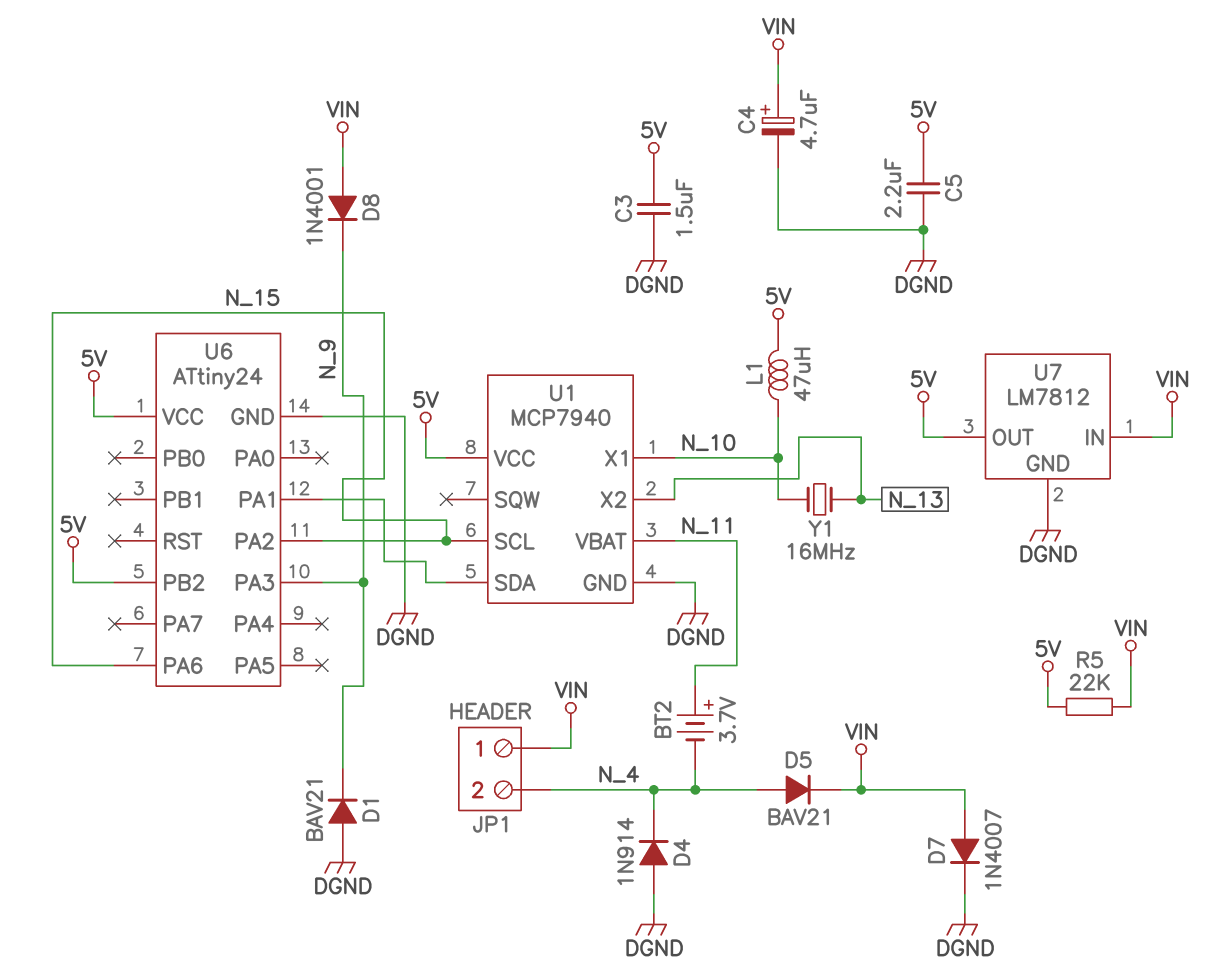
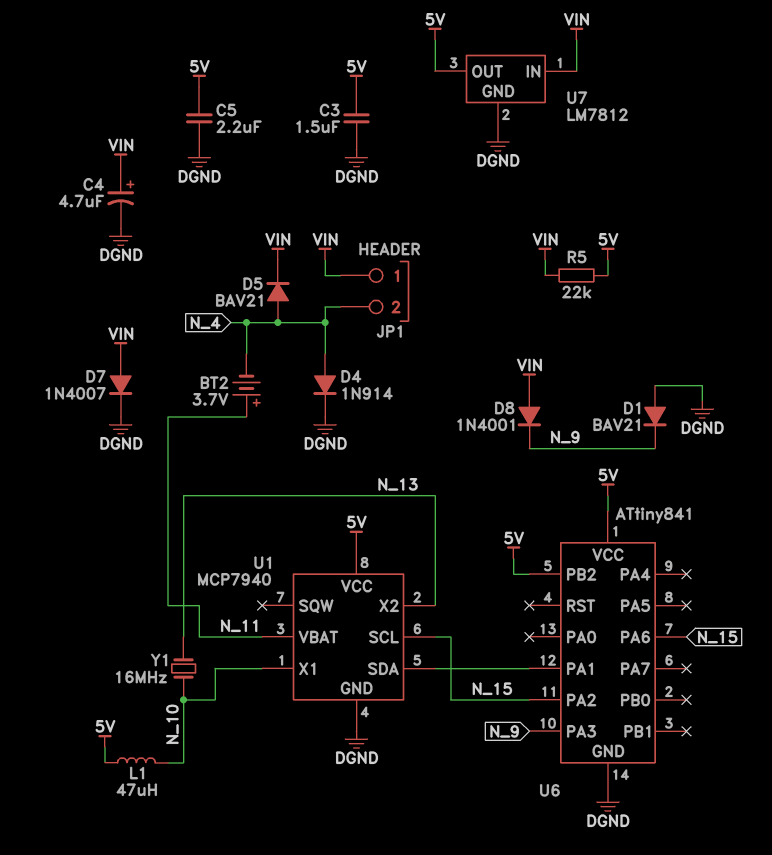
D4: diode 1N914 (A DGND, K N_4) -> diode 1N914 (A N_4, K DGND)
U6: ATtiny24 -> ATtiny841

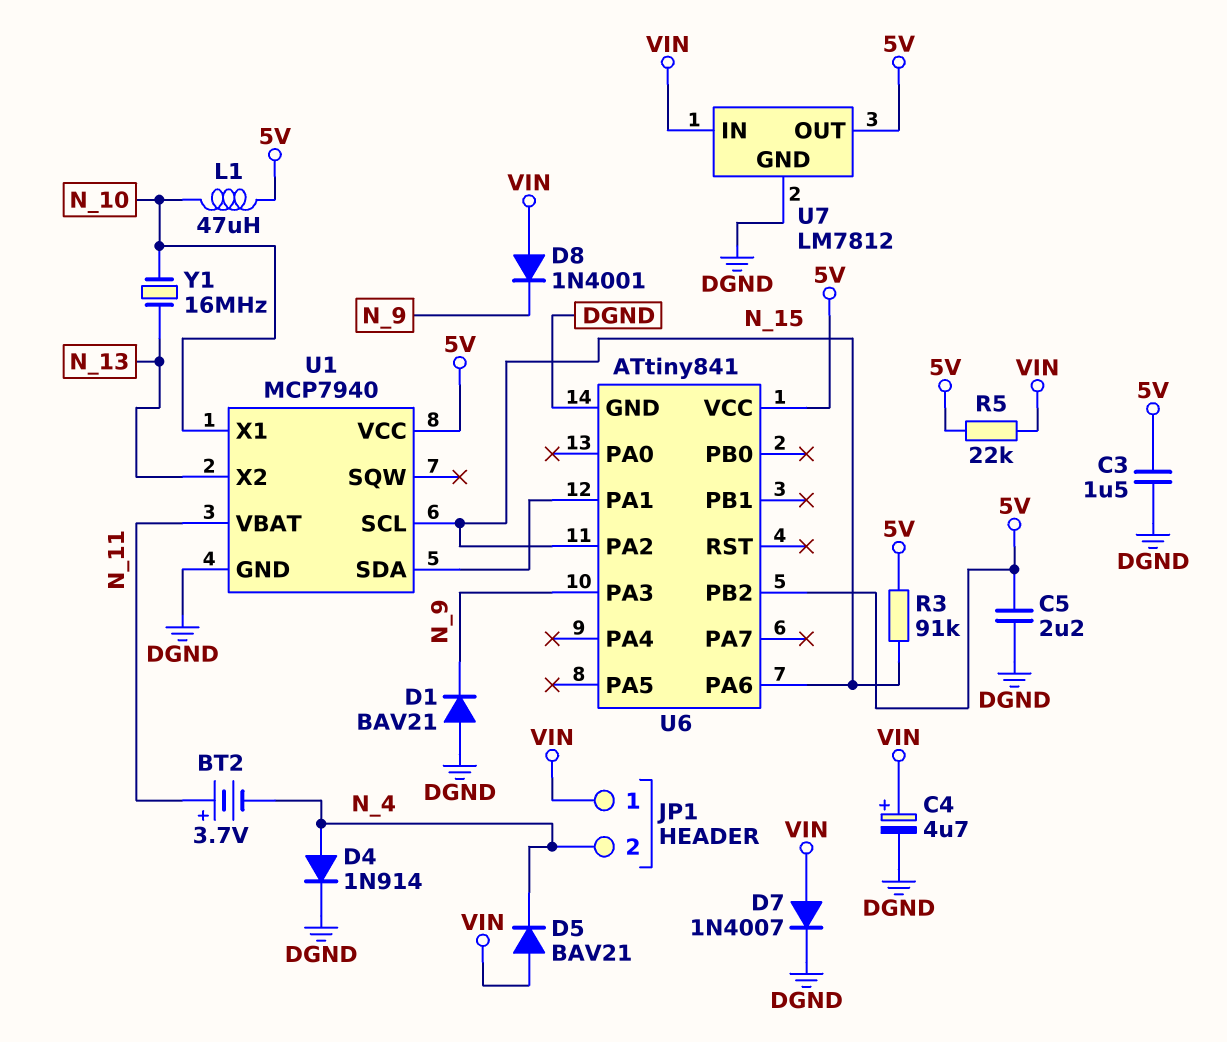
D5: diode BAV21 (A N_4, K VIN) -> diode BAV21 (A VIN, K N_4)
R3: none -> 91k (5V, N_15)

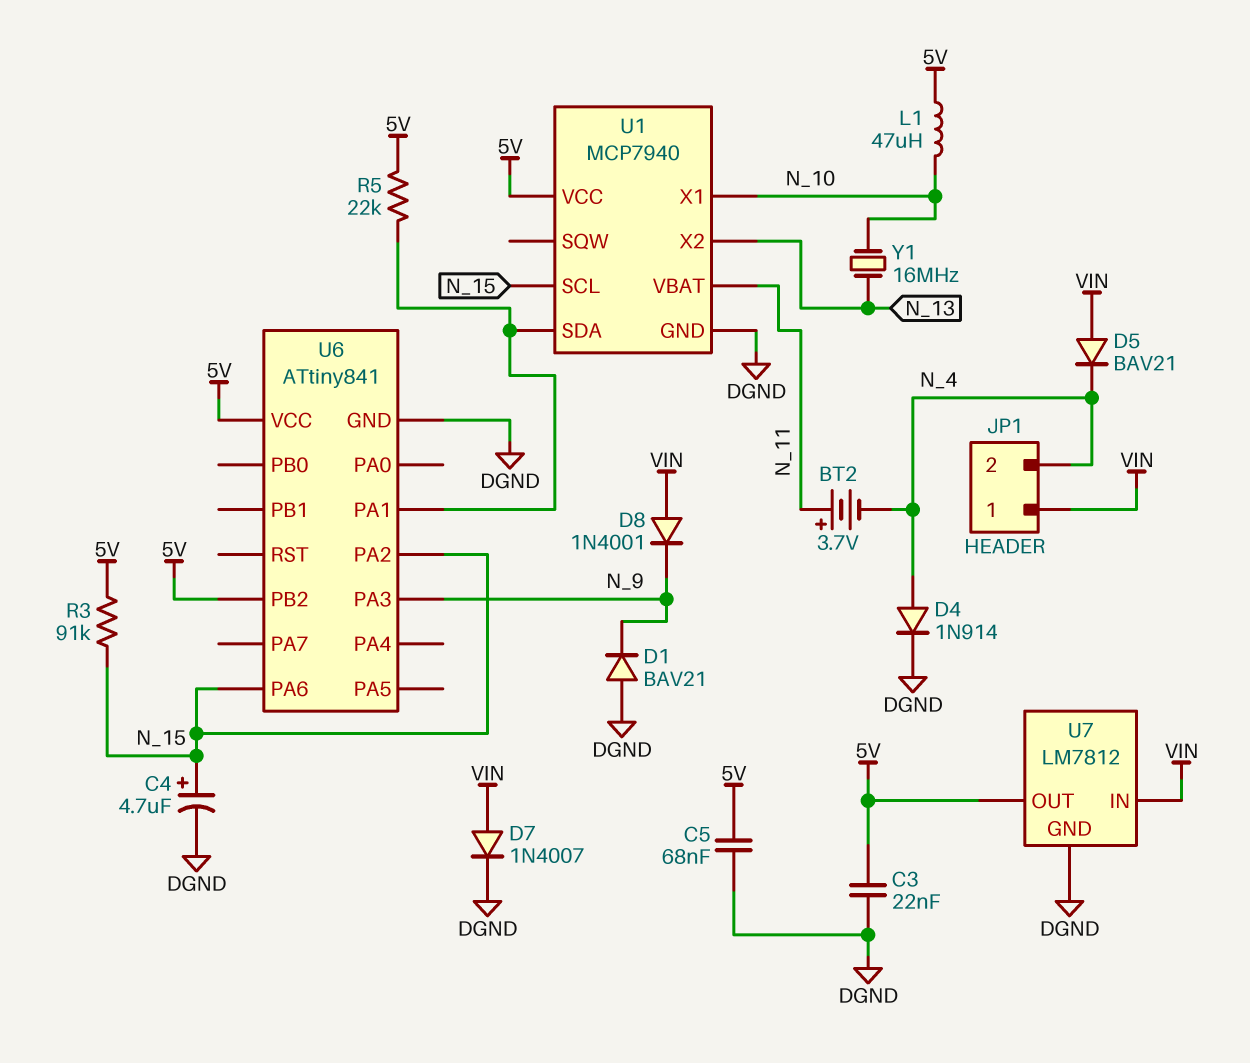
C3: 1.5uF (5V, DGND) -> 22nF (5V, DGND)
C4: 4.7uF (plus VIN, minus DGND) -> 4.7uF (plus N_15, minus DGND)
C5: 2.2uF (5V, DGND) -> 68nF (5V, DGND)
R5: 22k (5V, VIN) -> 22k (5V, U1/SDA)

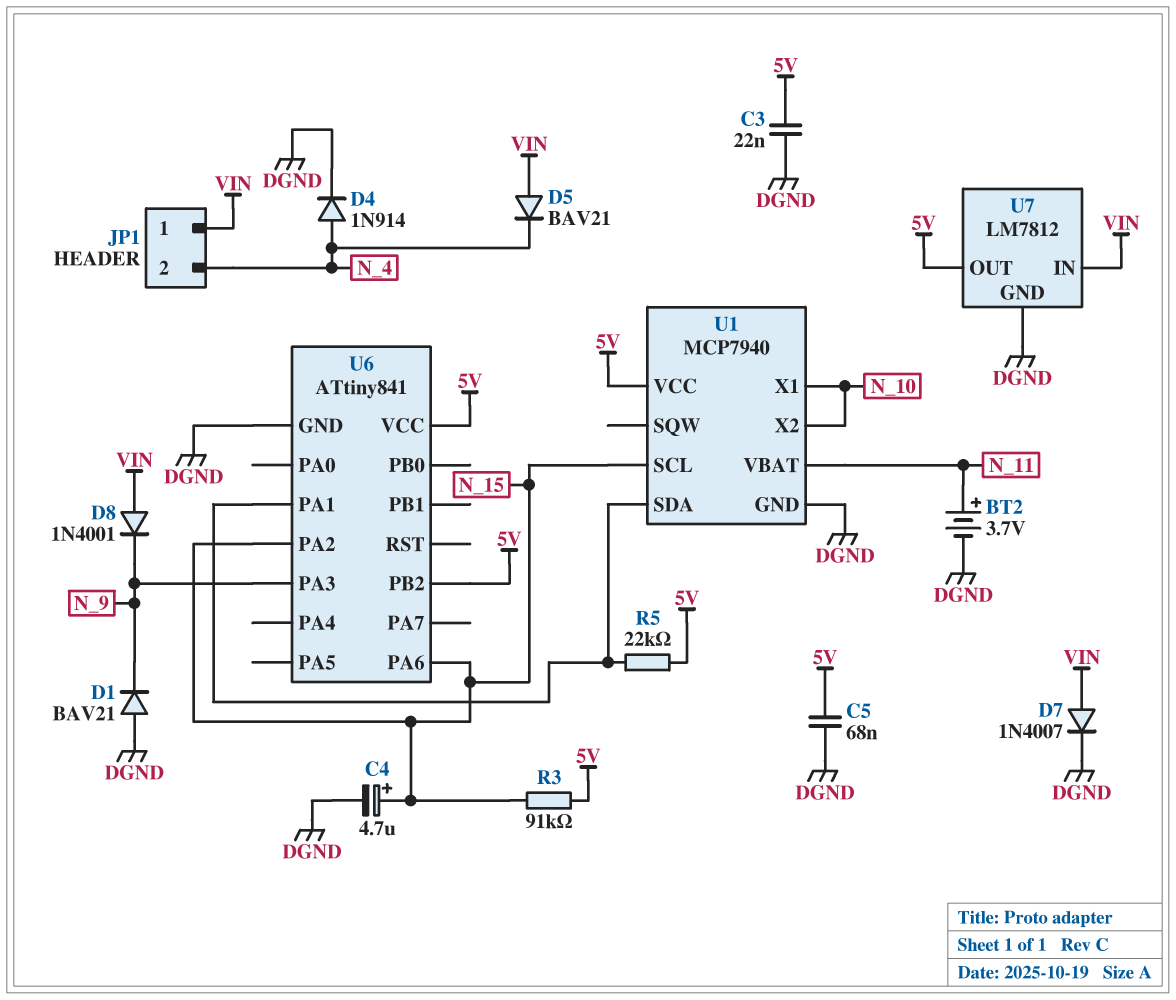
BT2: 3.7V (plus N_11, minus N_4) -> 3.7V (plus N_11, minus DGND)
L1: 47uH (5V, N_10) -> none
U1 pin X2: N_13 -> N_10
Y1: 16MHz (N_10, N_13) -> none

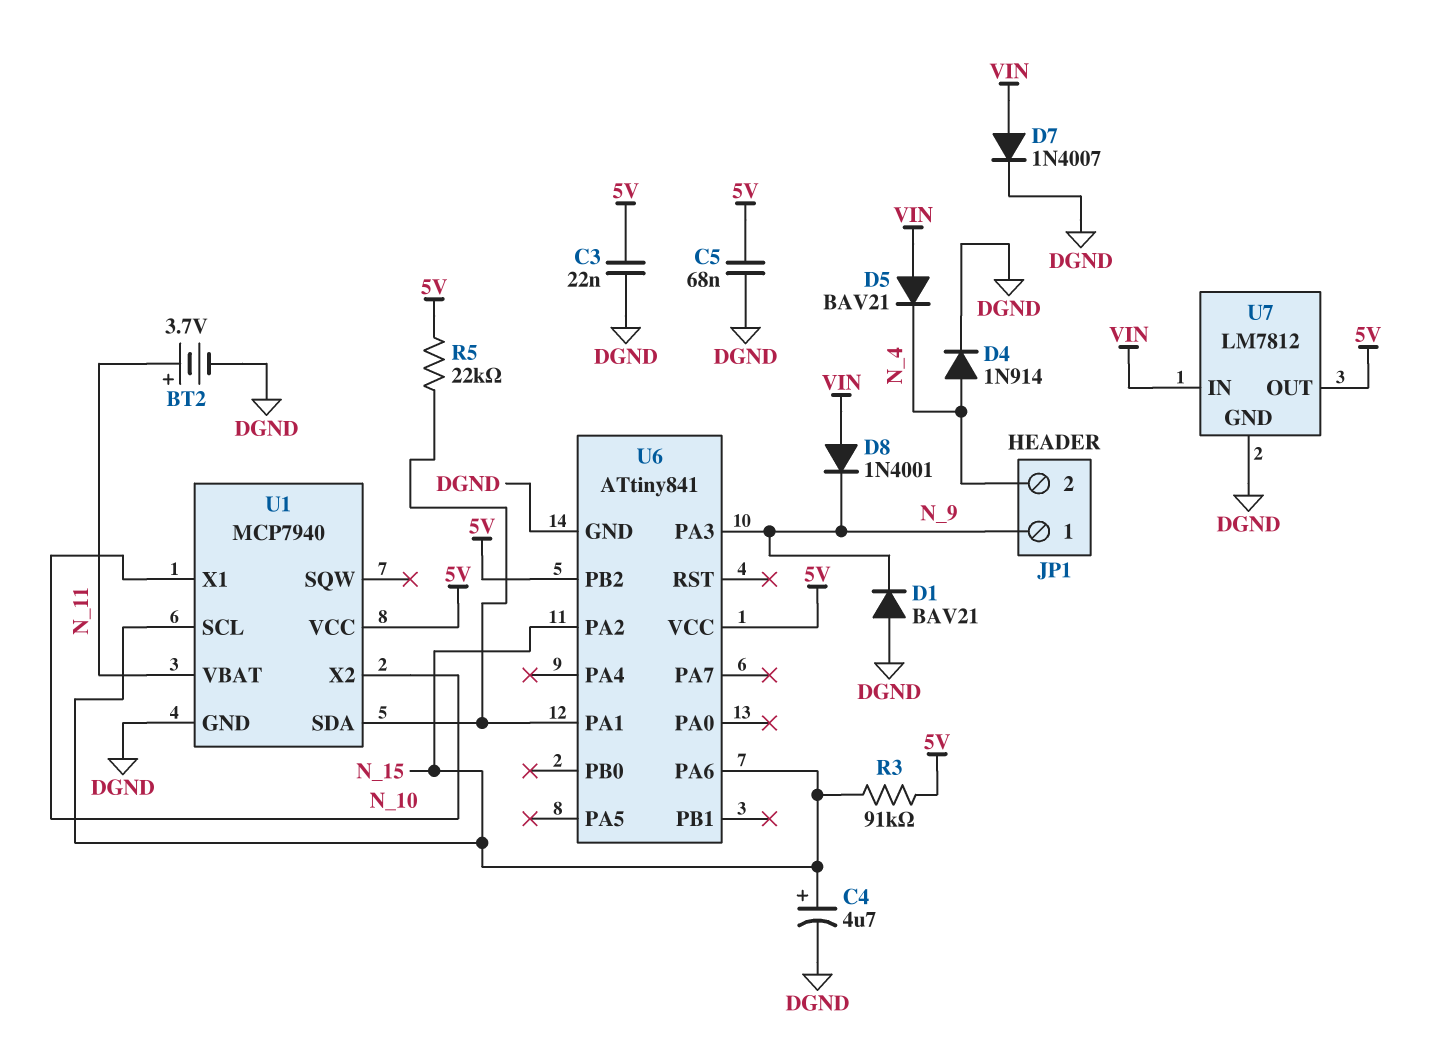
JP1 pin 1: VIN -> N_9

